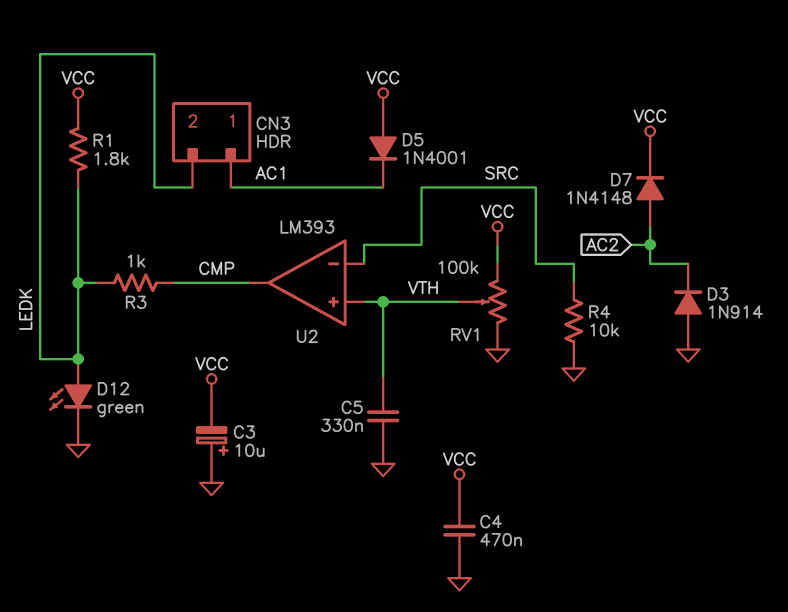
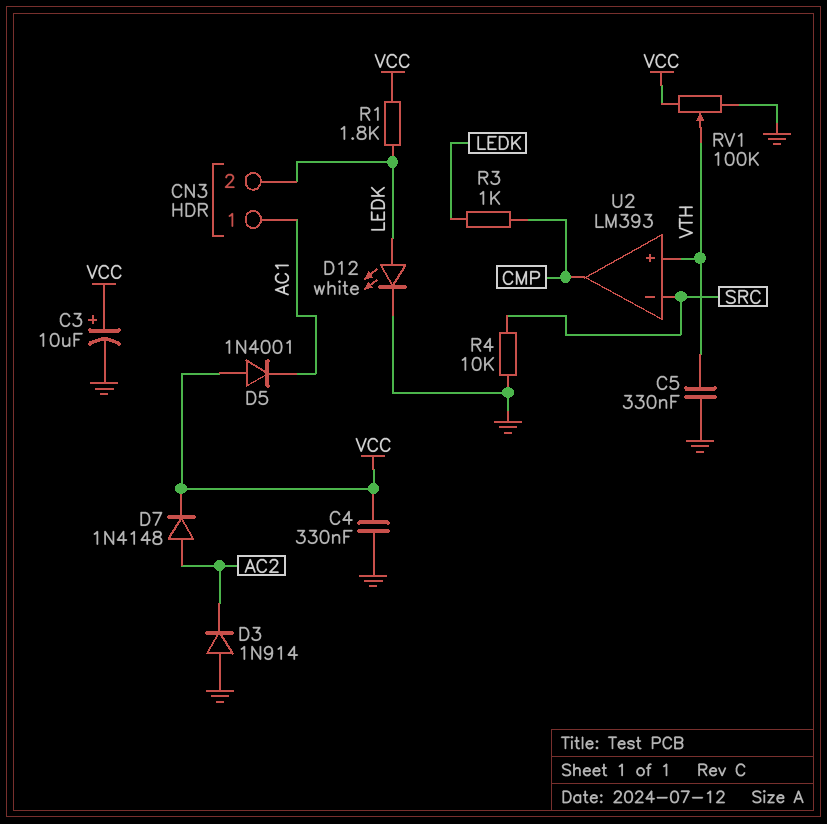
C3: 10uF (plus GND, minus VCC) -> 10uF (plus VCC, minus GND)
C4: 470nF (GND, VCC) -> 330nF (GND, VCC)
D12: LED green (A LEDK, K GND) -> LED white (A LEDK, K GND)

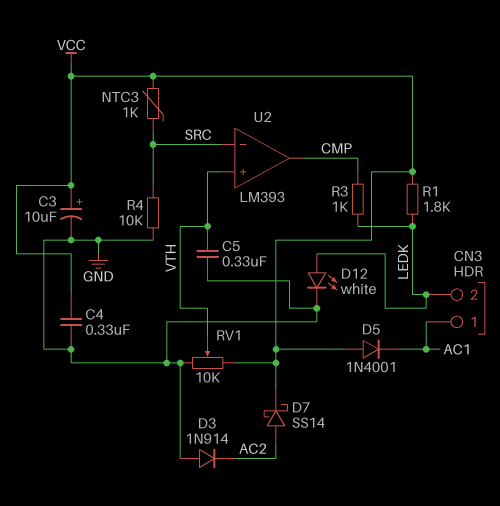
D7: diode 1N4148 (A AC2, K VCC) -> schottky SS14 (A AC2, K VCC)
NTC3: none -> 1k (SRC, VCC)
RV1: 100k (GND, VCC, wiper VTH) -> 10k (GND, VCC, wiper VTH)

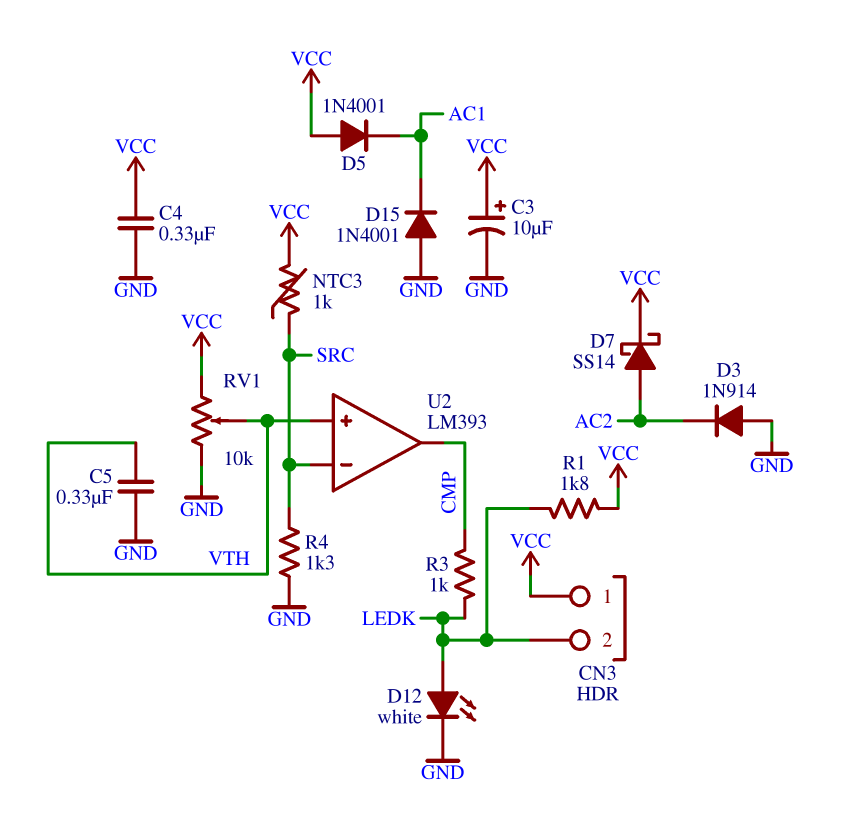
CN3 pin 1: AC1 -> VCC
D15: none -> diode 1N4001 (A GND, K AC1)
R4: 10k (GND, SRC) -> 1.3k (GND, SRC)

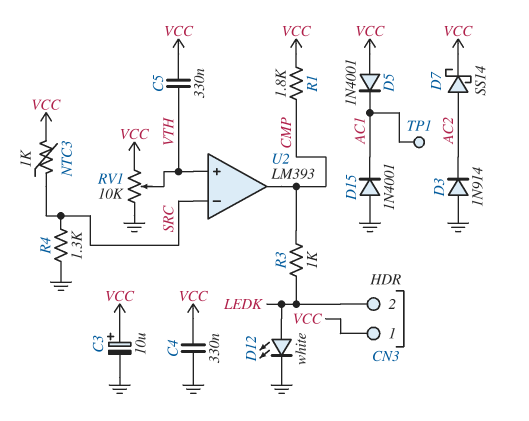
C5: 330nF (GND, VTH) -> 330nF (VCC, VTH)
R1: 1.8k (LEDK, VCC) -> 1.8k (CMP, VCC)
TP1: none -> test point (AC1)

